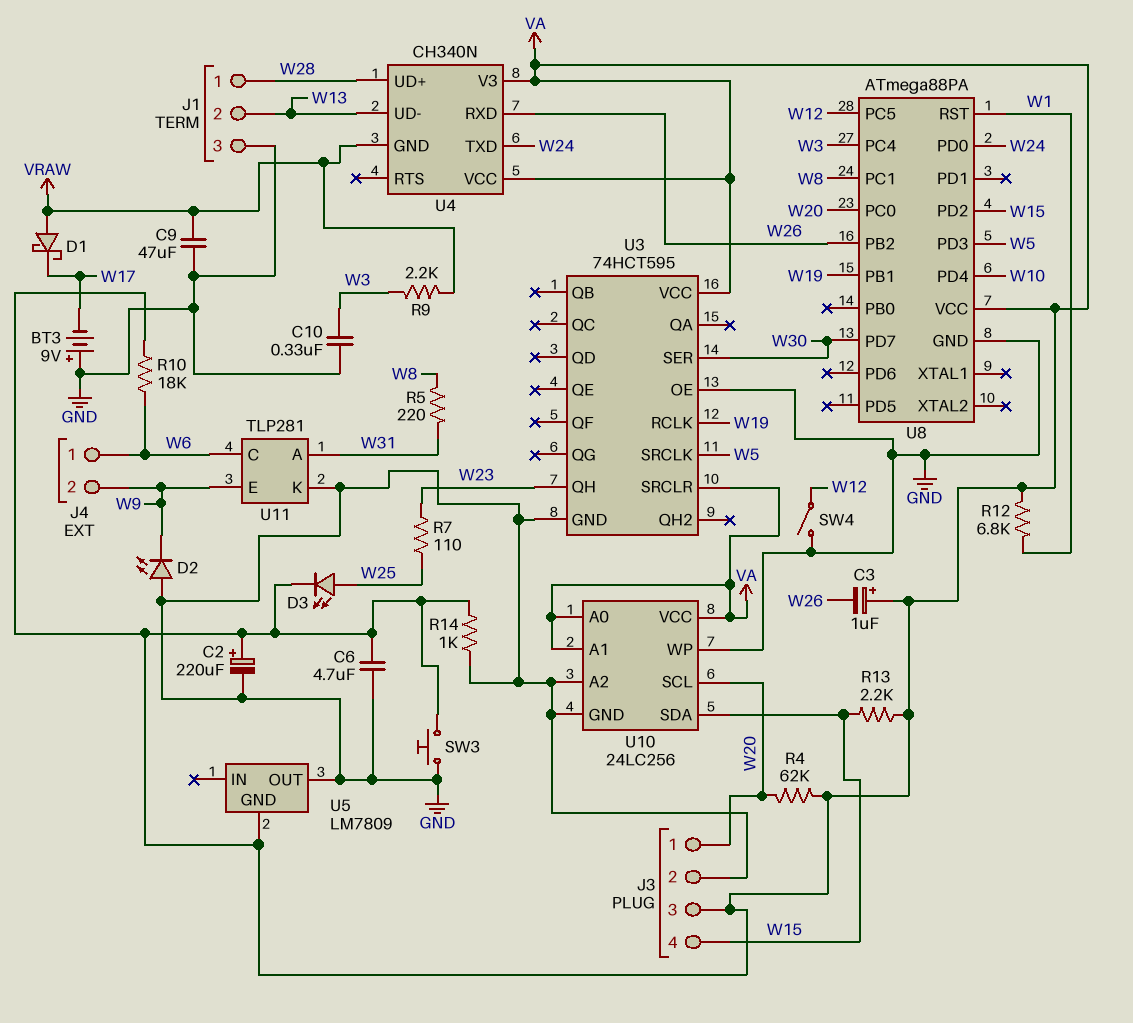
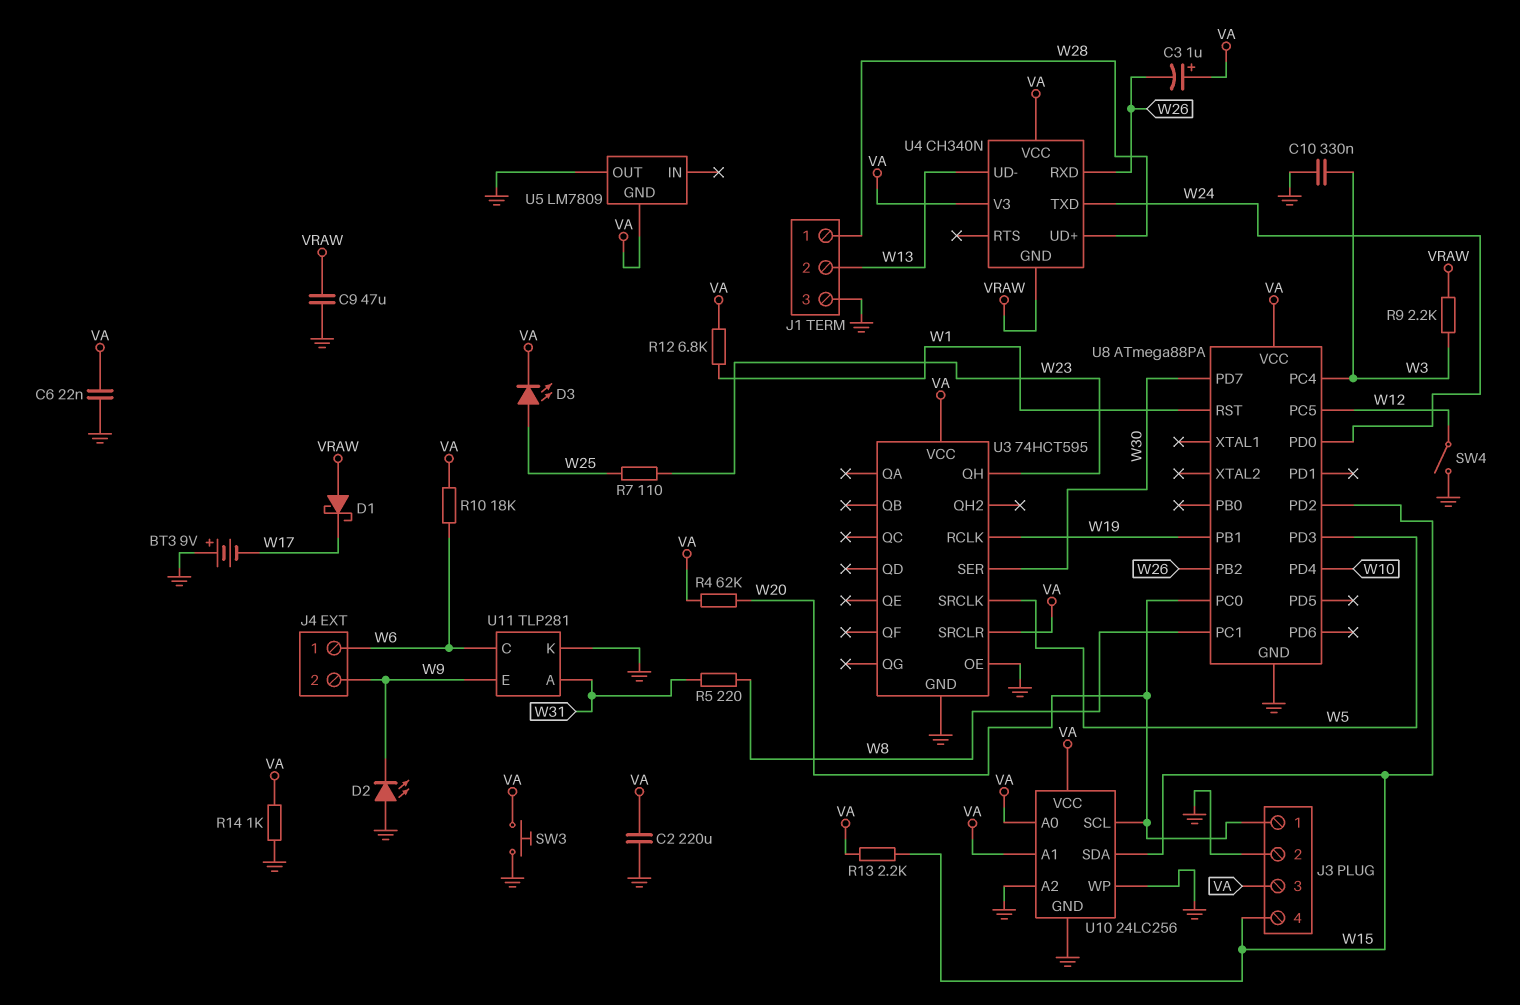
C2: 220uF (plus VA, minus GND) -> 220uF (GND, VA)
C6: 4.7uF (GND, VA) -> 22nF (GND, VA)

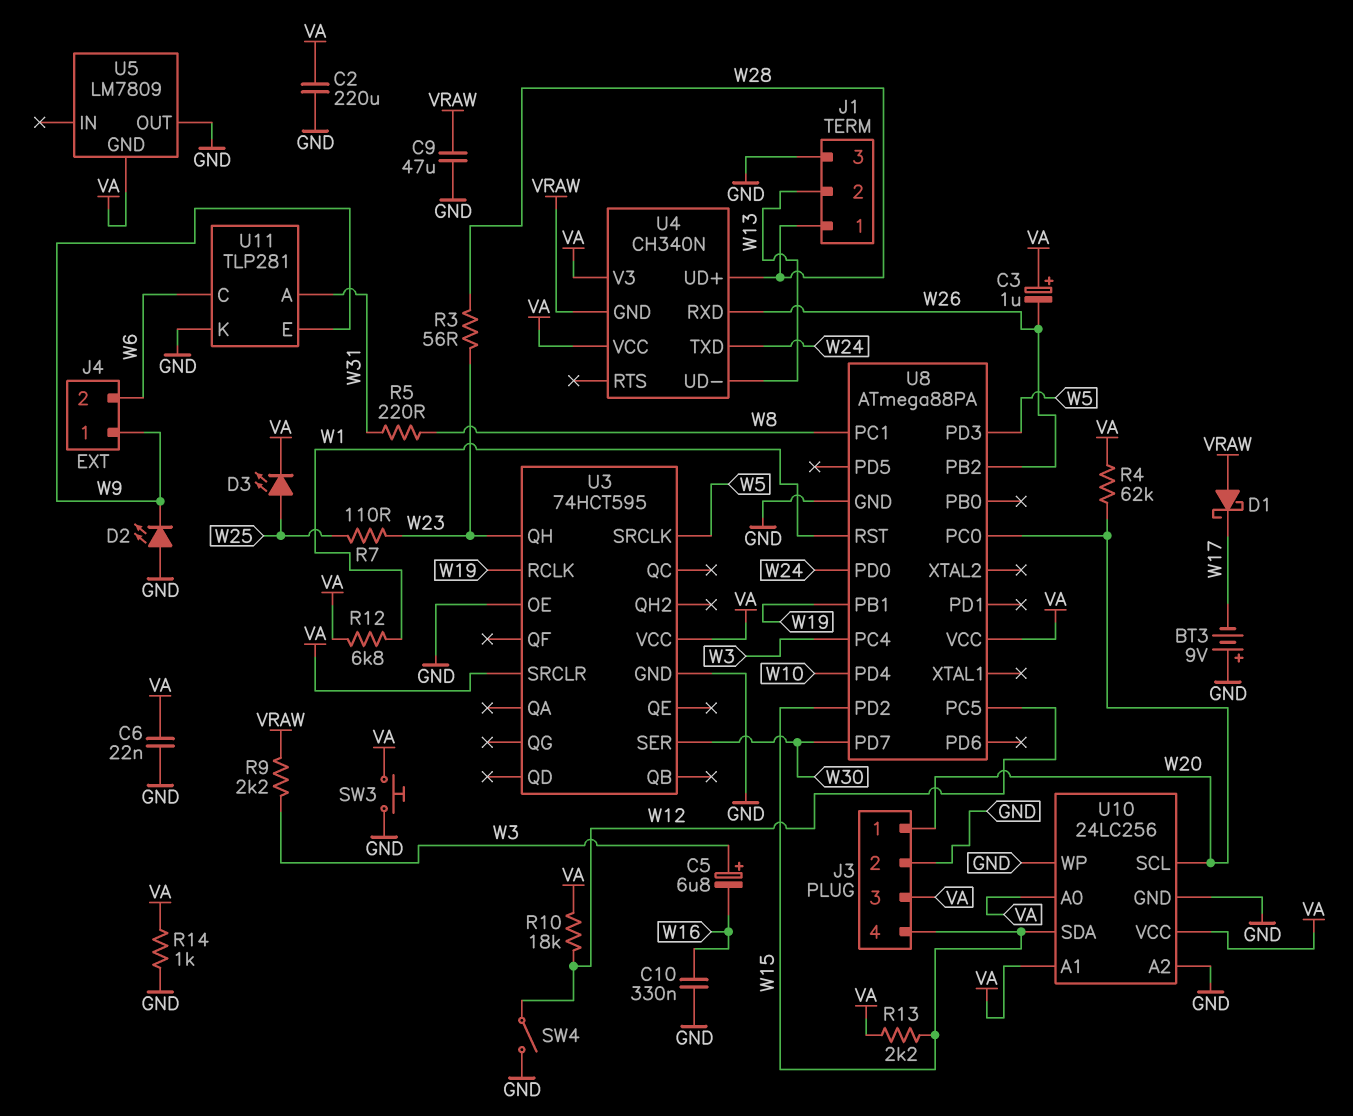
C5: none -> 6.8uF (plus W3, minus W16)
C10: 330nF (GND, W3) -> 330nF (GND, W16)
J4 pin 1: W6 -> W9
J4 pin 2: W9 -> W6
R3: none -> 56 (W23, W28)
R10: 18k (VA, W6) -> 18k (VA, W12)

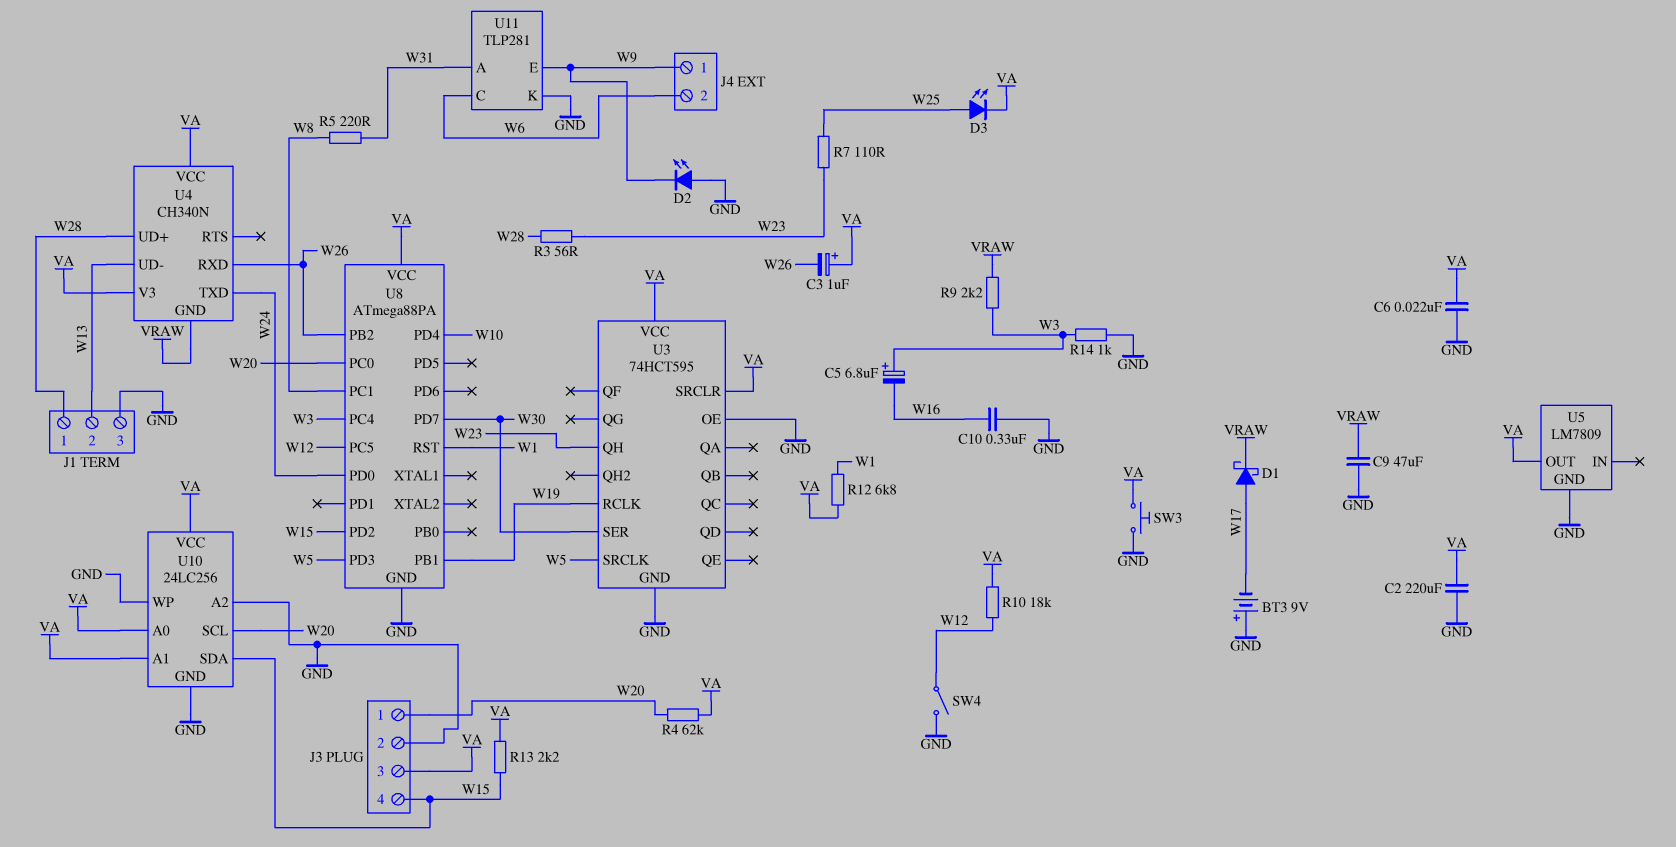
D1: schottky (A VRAW, K W17) -> schottky (A W17, K VRAW)
R14: 1k (GND, VA) -> 1k (GND, W3)
U5 pin GND: VA -> GND
U5 pin OUT: GND -> VA

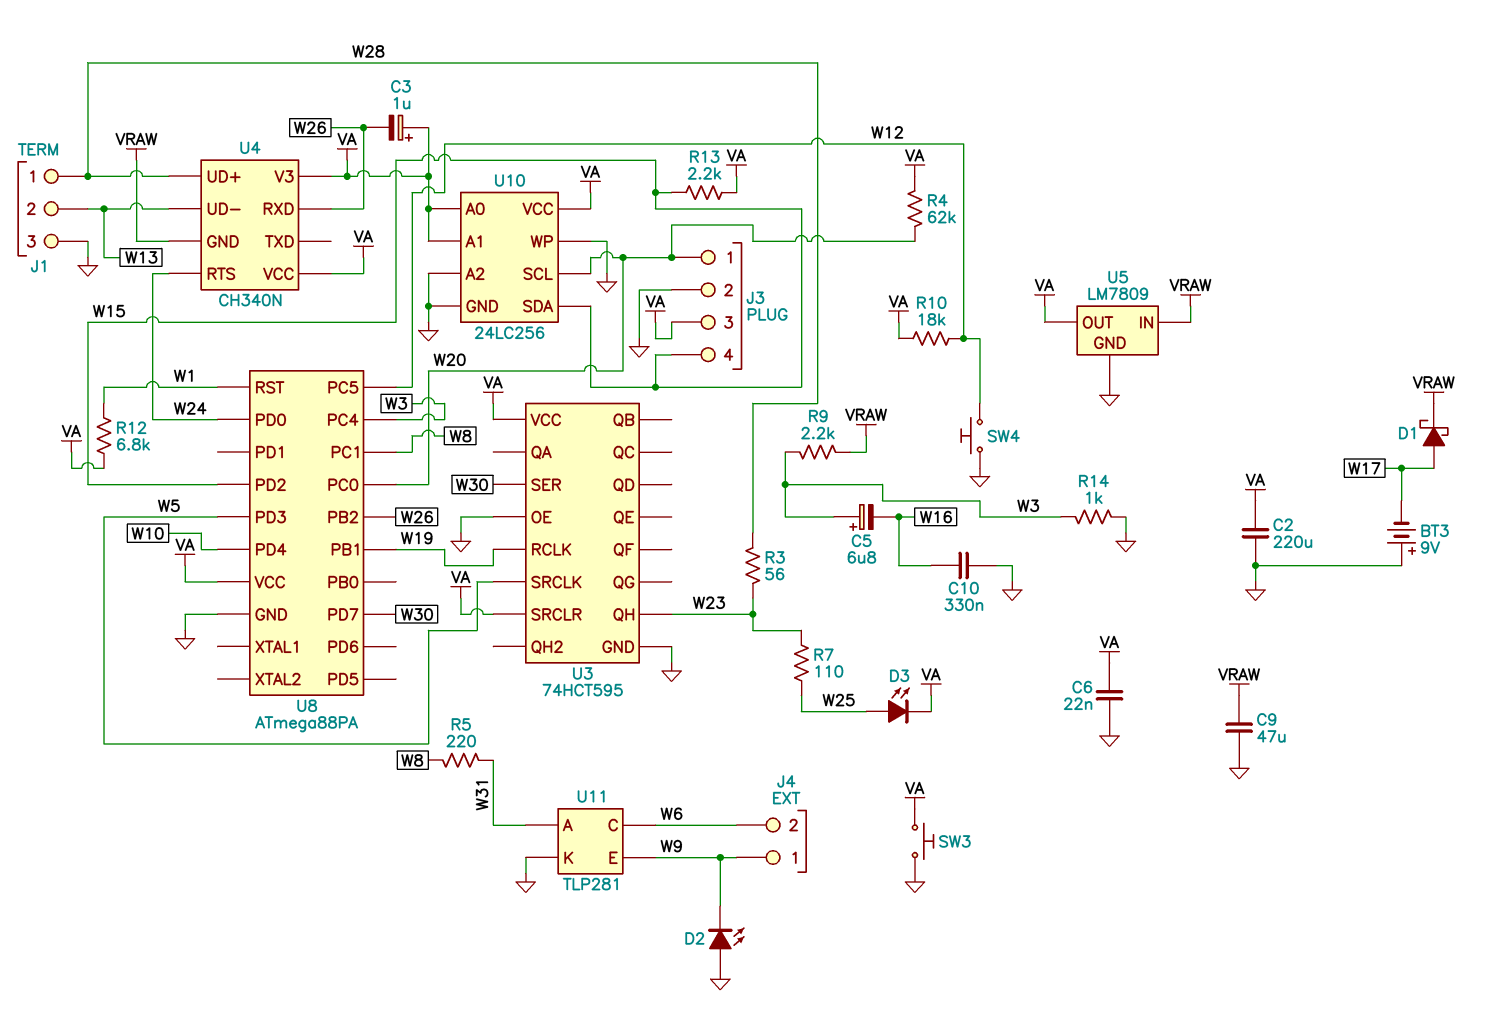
SW4: switch (GND, W12) -> button (GND, W12)
U4 pin RTS: none -> W24
U4 pin TXD: W24 -> none
U5 pin IN: none -> VRAW

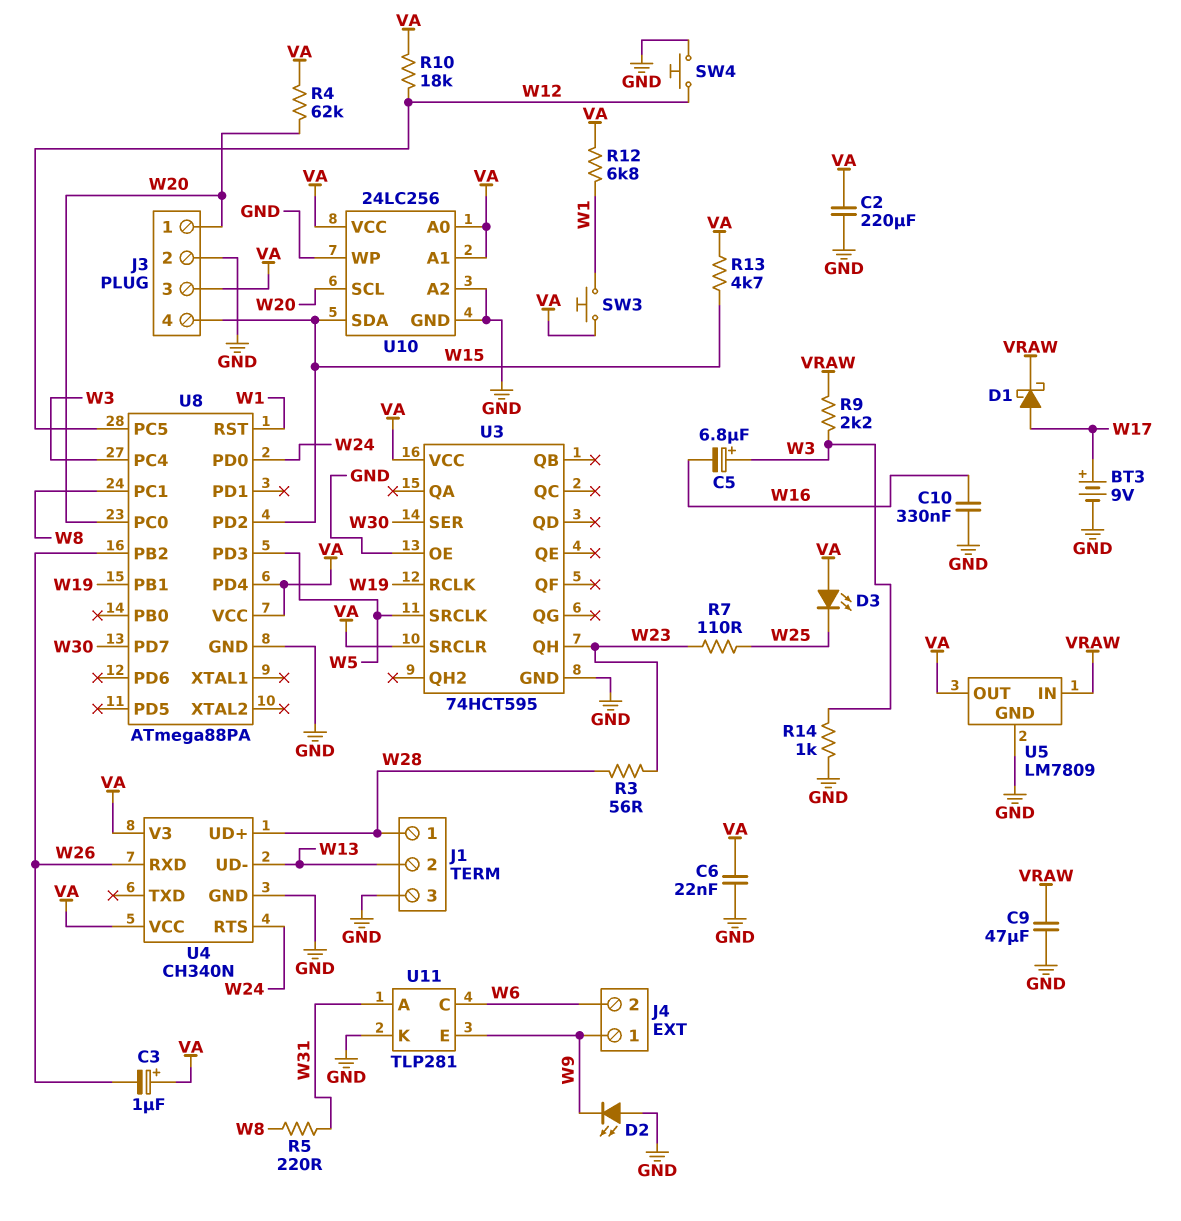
BT3: 9V (plus GND, minus W17) -> 9V (plus W17, minus GND)
D3: LED (A W25, K VA) -> LED (A VA, K W25)
R13: 2.2k (VA, W15) -> 4.7k (VA, W15)
SW3: button (GND, VA) -> button (VA, W1)
U4 pin GND: VRAW -> GND
U8 pin PD4: W10 -> VA

